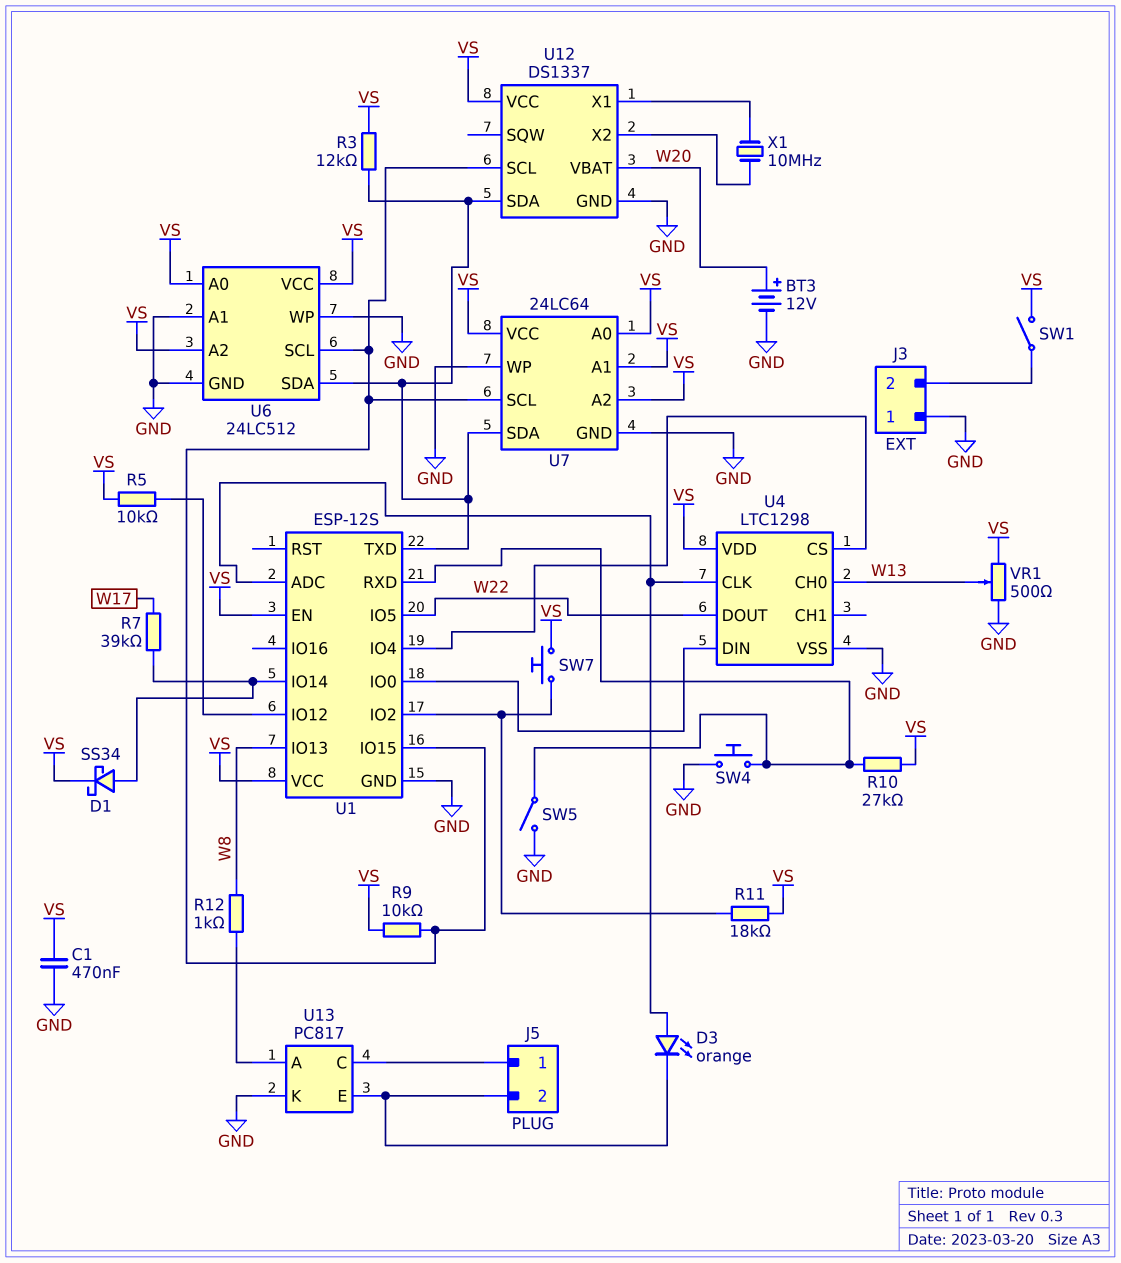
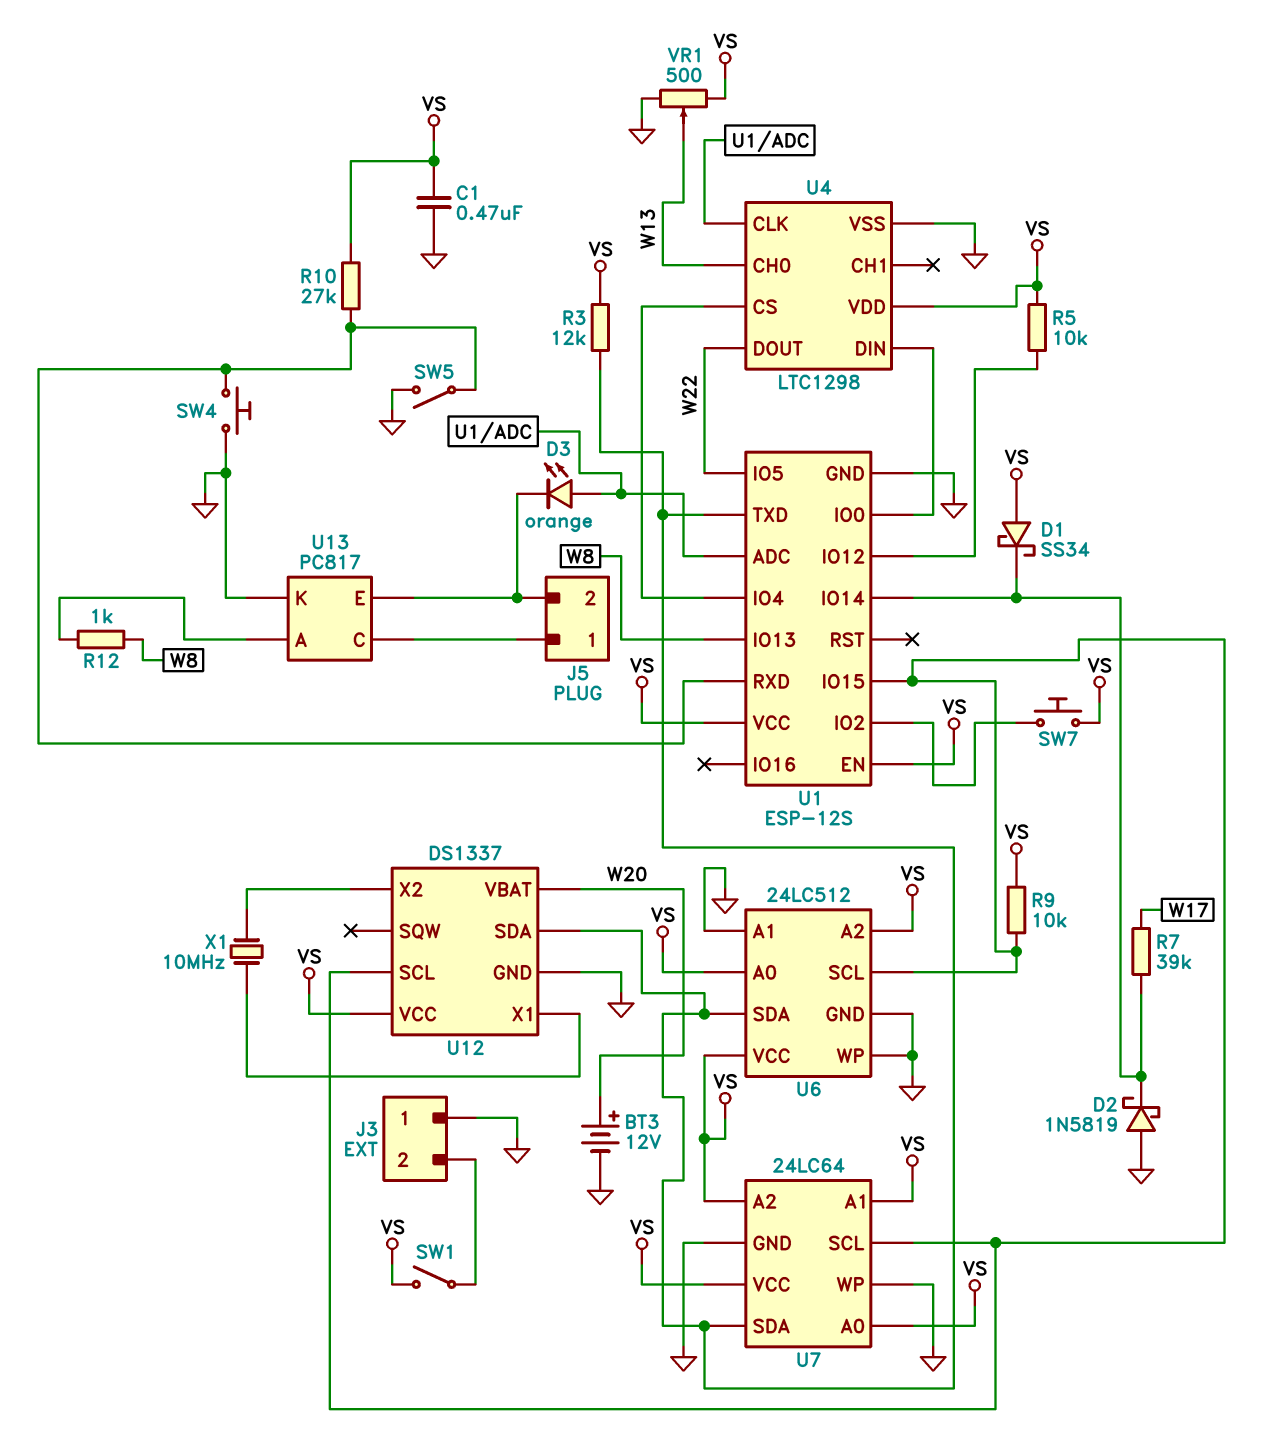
D1: schottky SS34 (A U1/IO14, K VS) -> schottky SS34 (A VS, K U1/IO14)
D2: none -> schottky 1N5819 (A GND, K U1/IO14)
R11: 18k (U1/IO2, VS) -> none

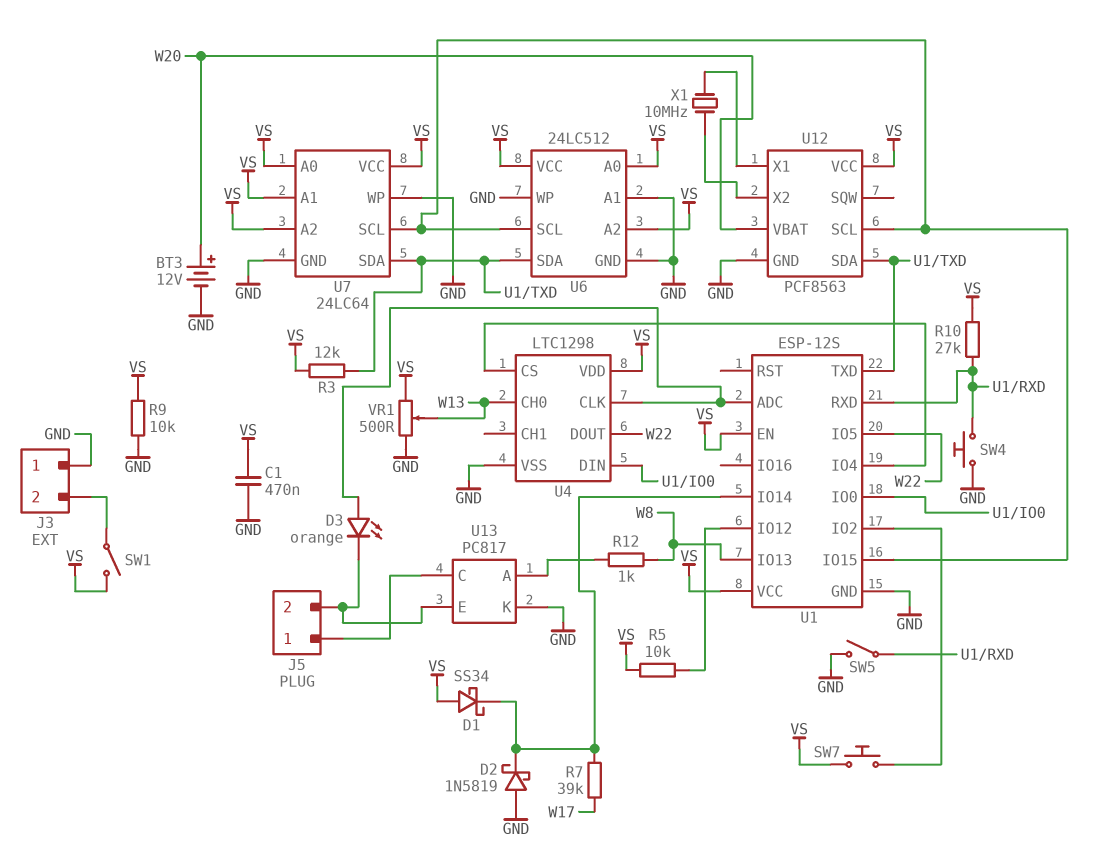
R9: 10k (U1/IO15, VS) -> 10k (GND, VS)
U12: DS1337 -> PCF8563

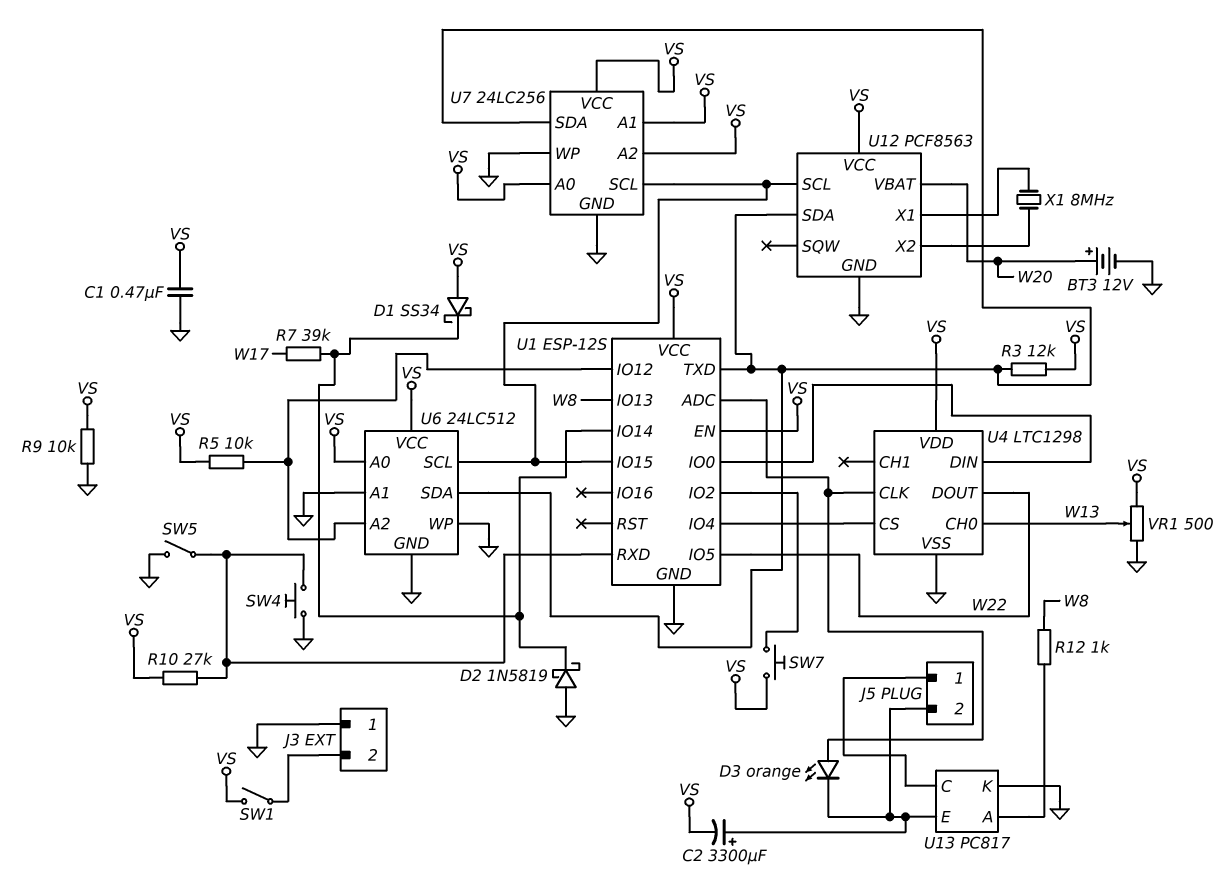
C2: none -> 3300uF (plus J5/2, minus VS)
U6 pin A2: VS -> U1/IO12
U7: 24LC64 -> 24LC256
X1: 10MHz (U12/X1, U12/X2) -> 8MHz (U12/X1, U12/X2)

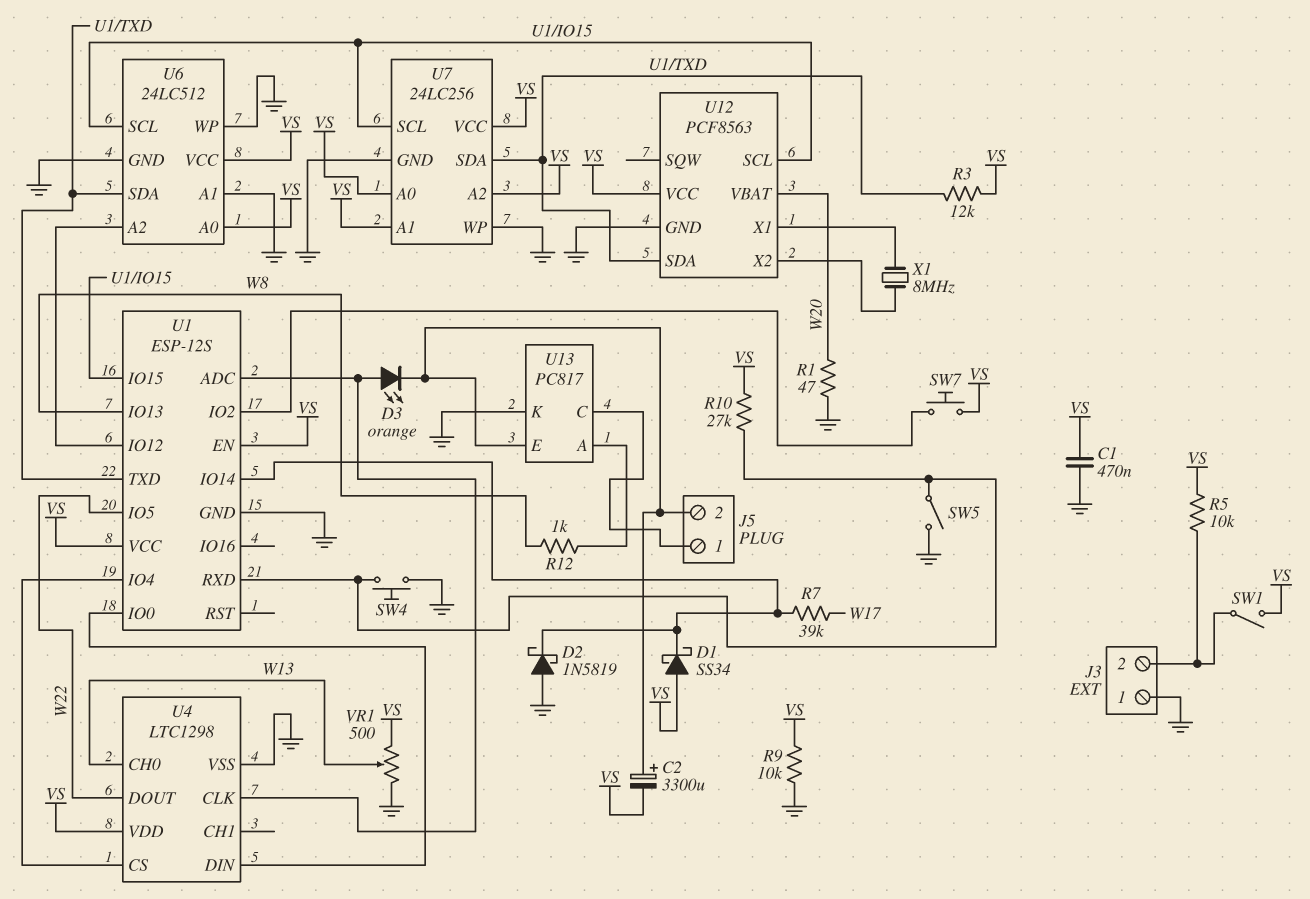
BT3: 12V (plus W20, minus GND) -> none
R1: none -> 47 (GND, W20)
R5: 10k (U1/IO12, VS) -> 10k (J3/2, VS)

